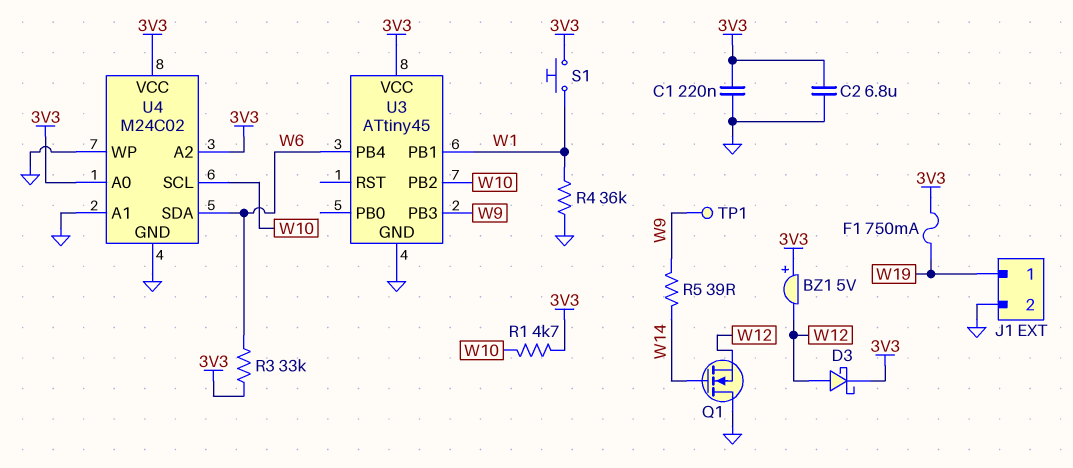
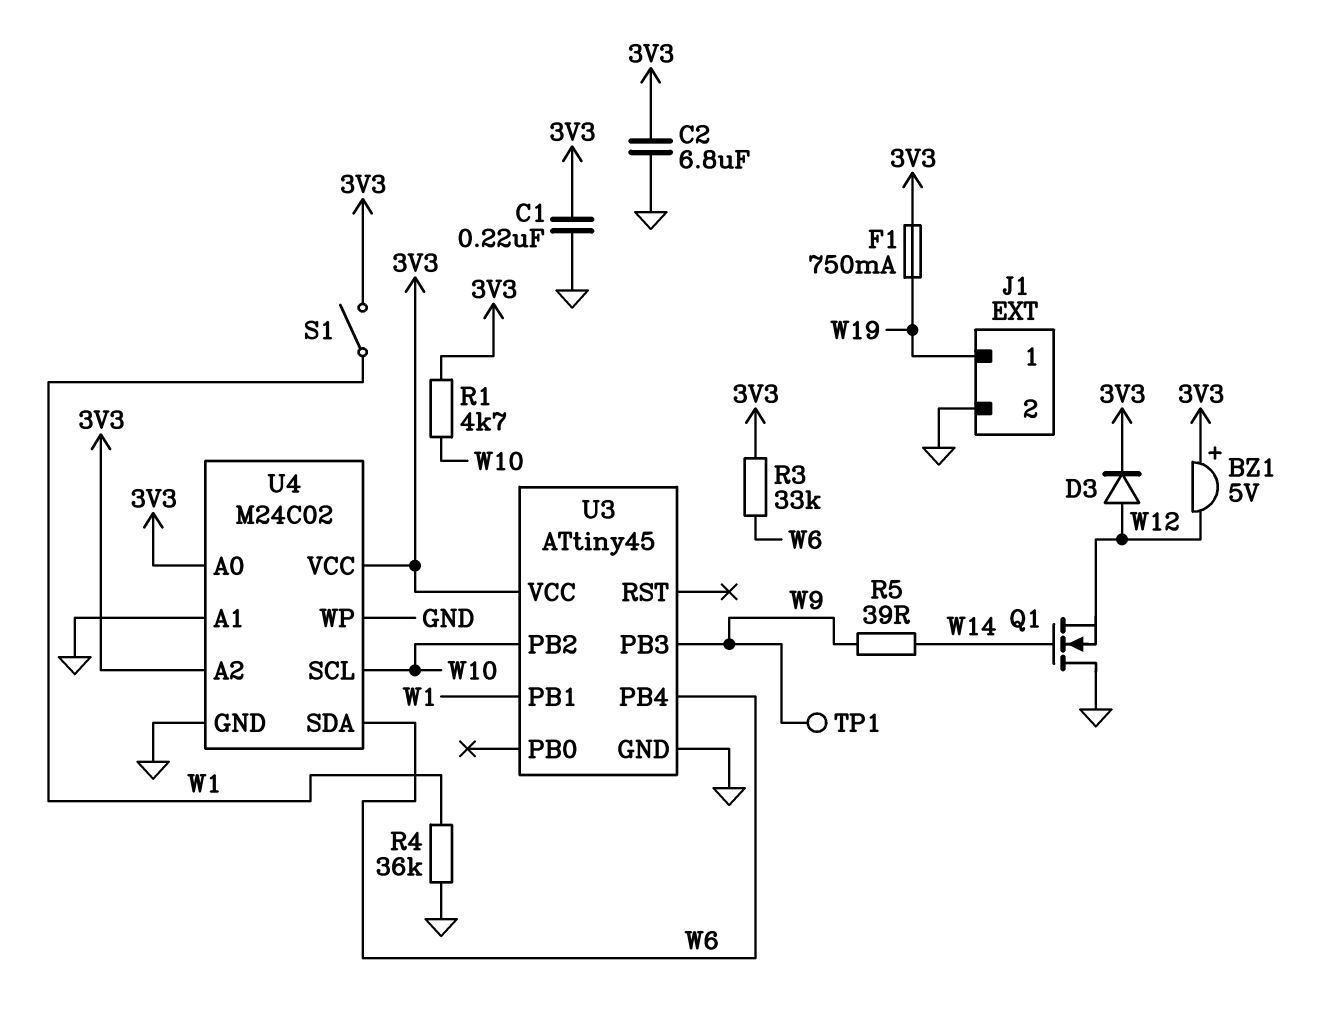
D3: schottky (A W12, K 3V3) -> diode (A W12, K 3V3)
S1: button (3V3, W1) -> switch (3V3, W1)

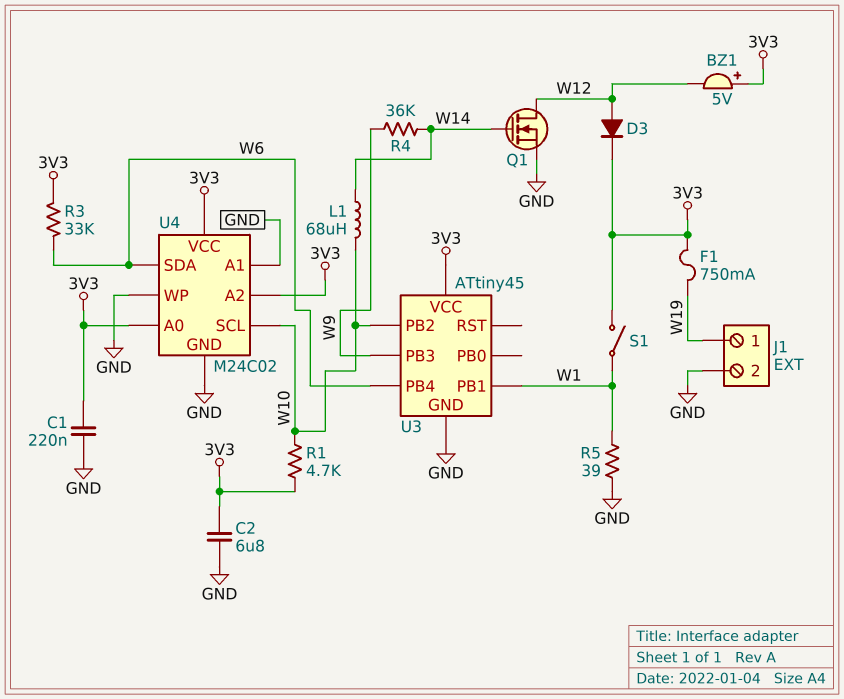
L1: none -> 68uH (W10, W14)
Q1: NMOS (G W14, D GND, S W12) -> NMOS (G W14, D W12, S GND)
R4: 36k (GND, W1) -> 36k (W9, W14)
R5: 39 (W9, W14) -> 39 (GND, W1)
TP1: test point (W9) -> none

